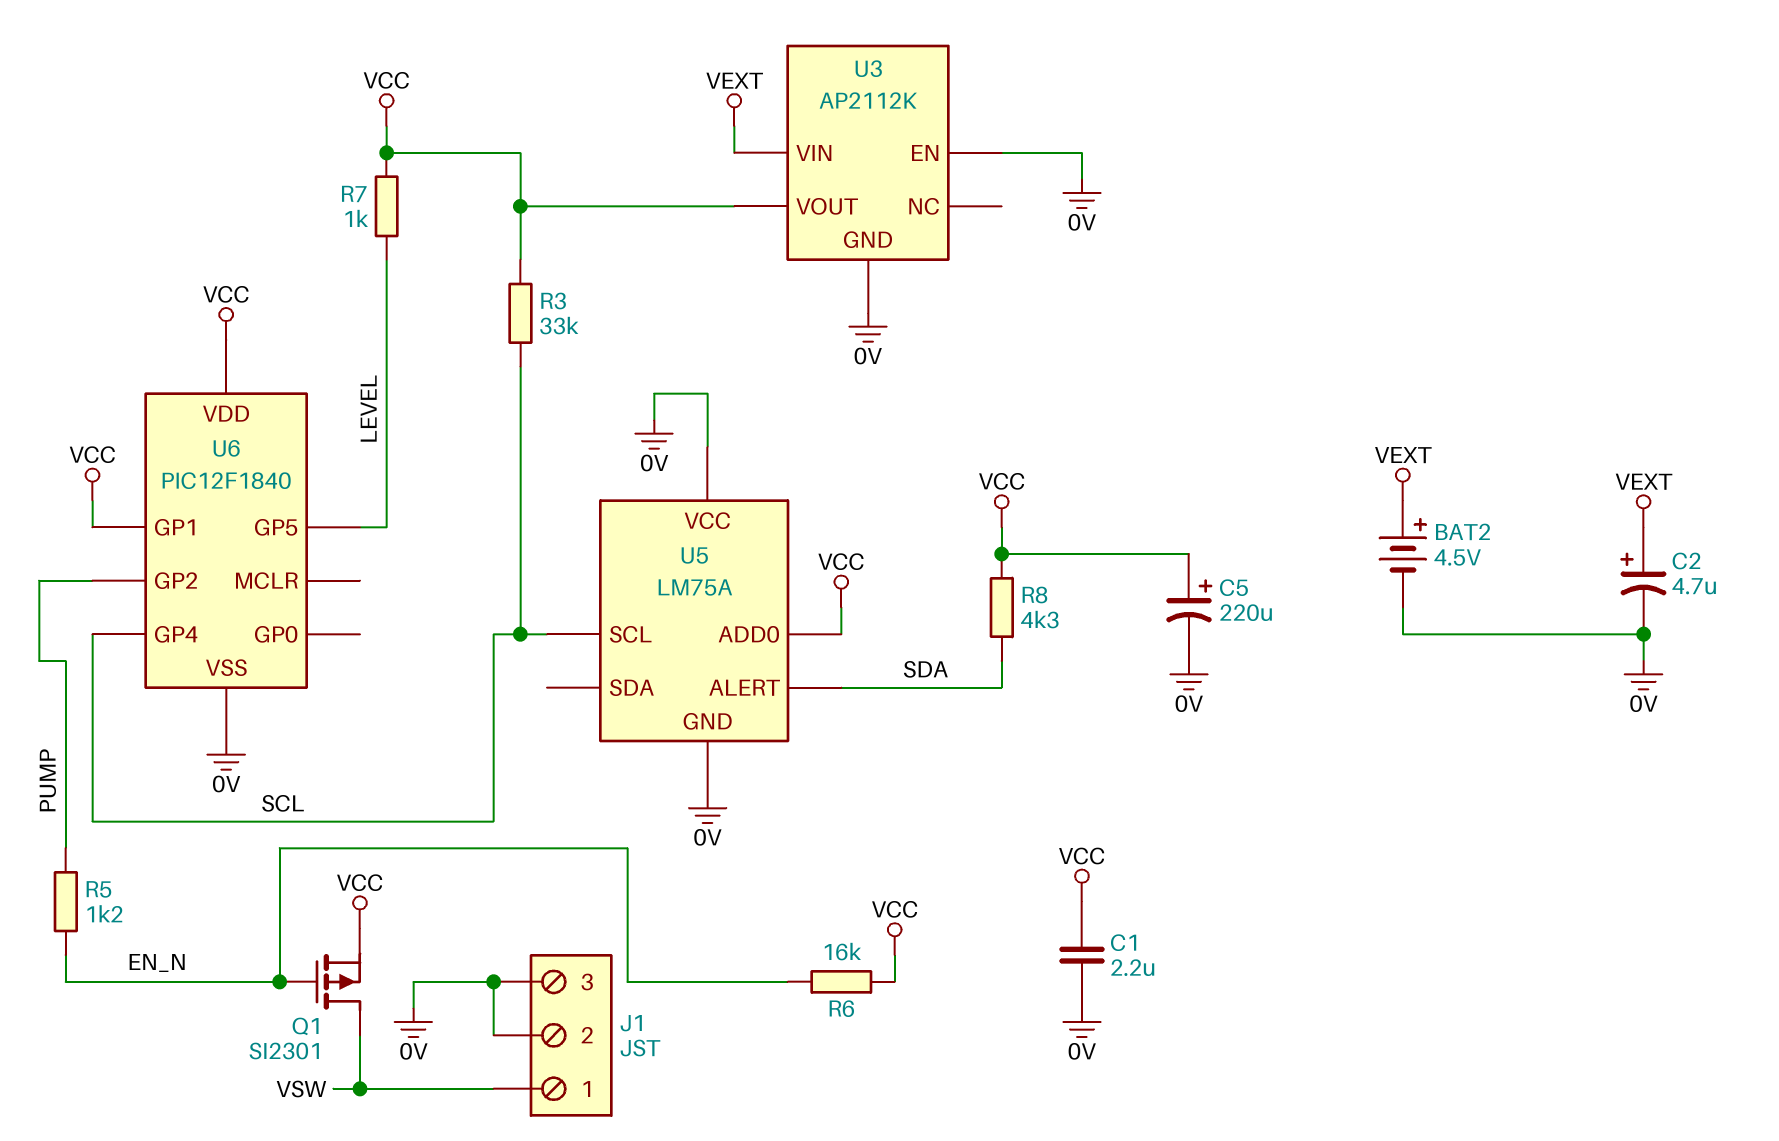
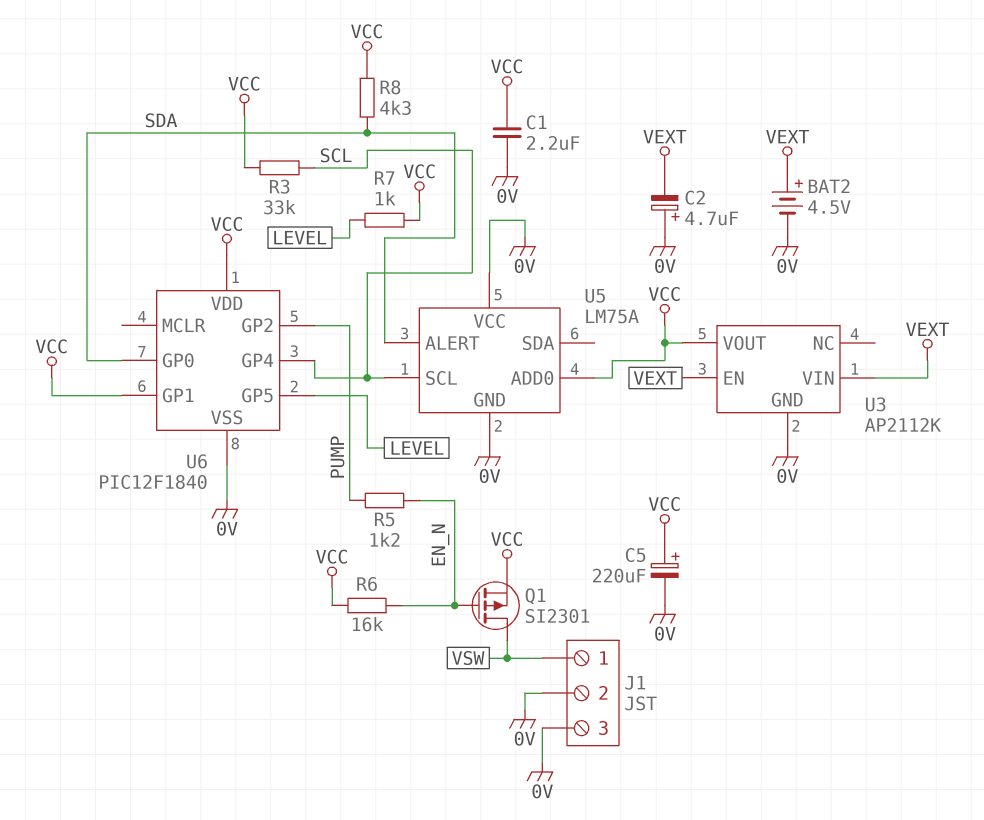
C2: 4.7uF (plus VEXT, minus 0V) -> 4.7uF (plus 0V, minus VEXT)
U3 pin EN: 0V -> VEXT
U6 pin GP0: none -> SDA

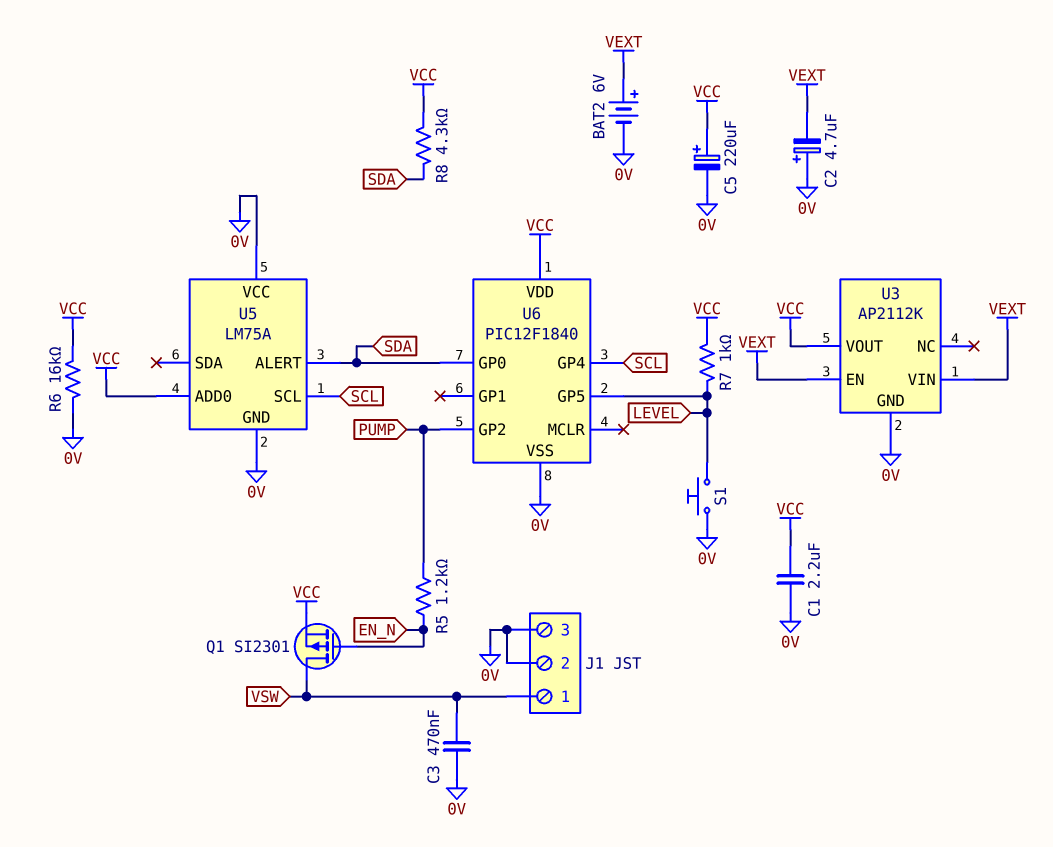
BAT2: 4.5V (plus VEXT, minus 0V) -> 6V (plus VEXT, minus 0V)
C3: none -> 470nF (0V, VSW)
R3: 33k (SCL, VCC) -> none
R6: 16k (EN_N, VCC) -> 16k (0V, VCC)
S1: none -> button (0V, LEVEL)
U6 pin GP1: VCC -> none

